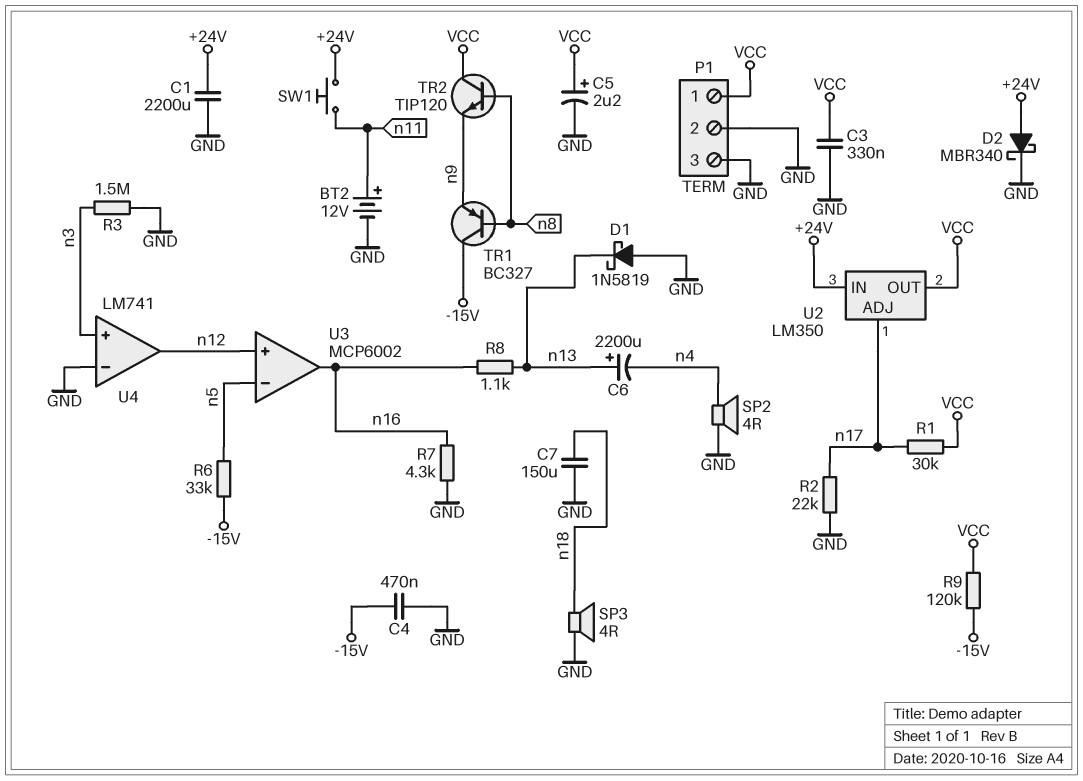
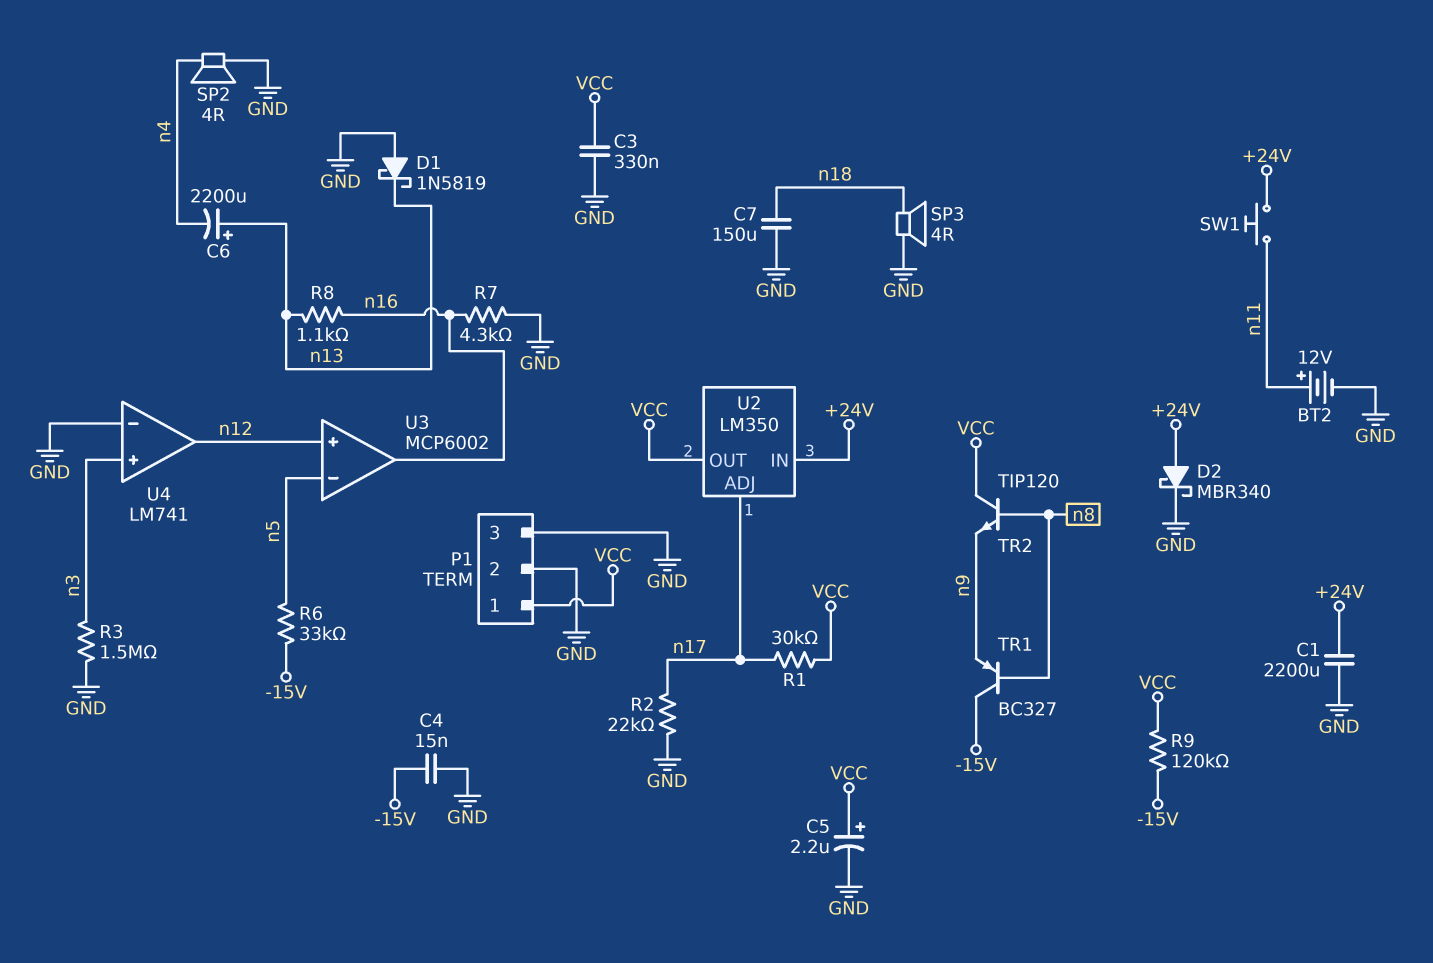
C4: 470nF (-15V, GND) -> 15nF (-15V, GND)

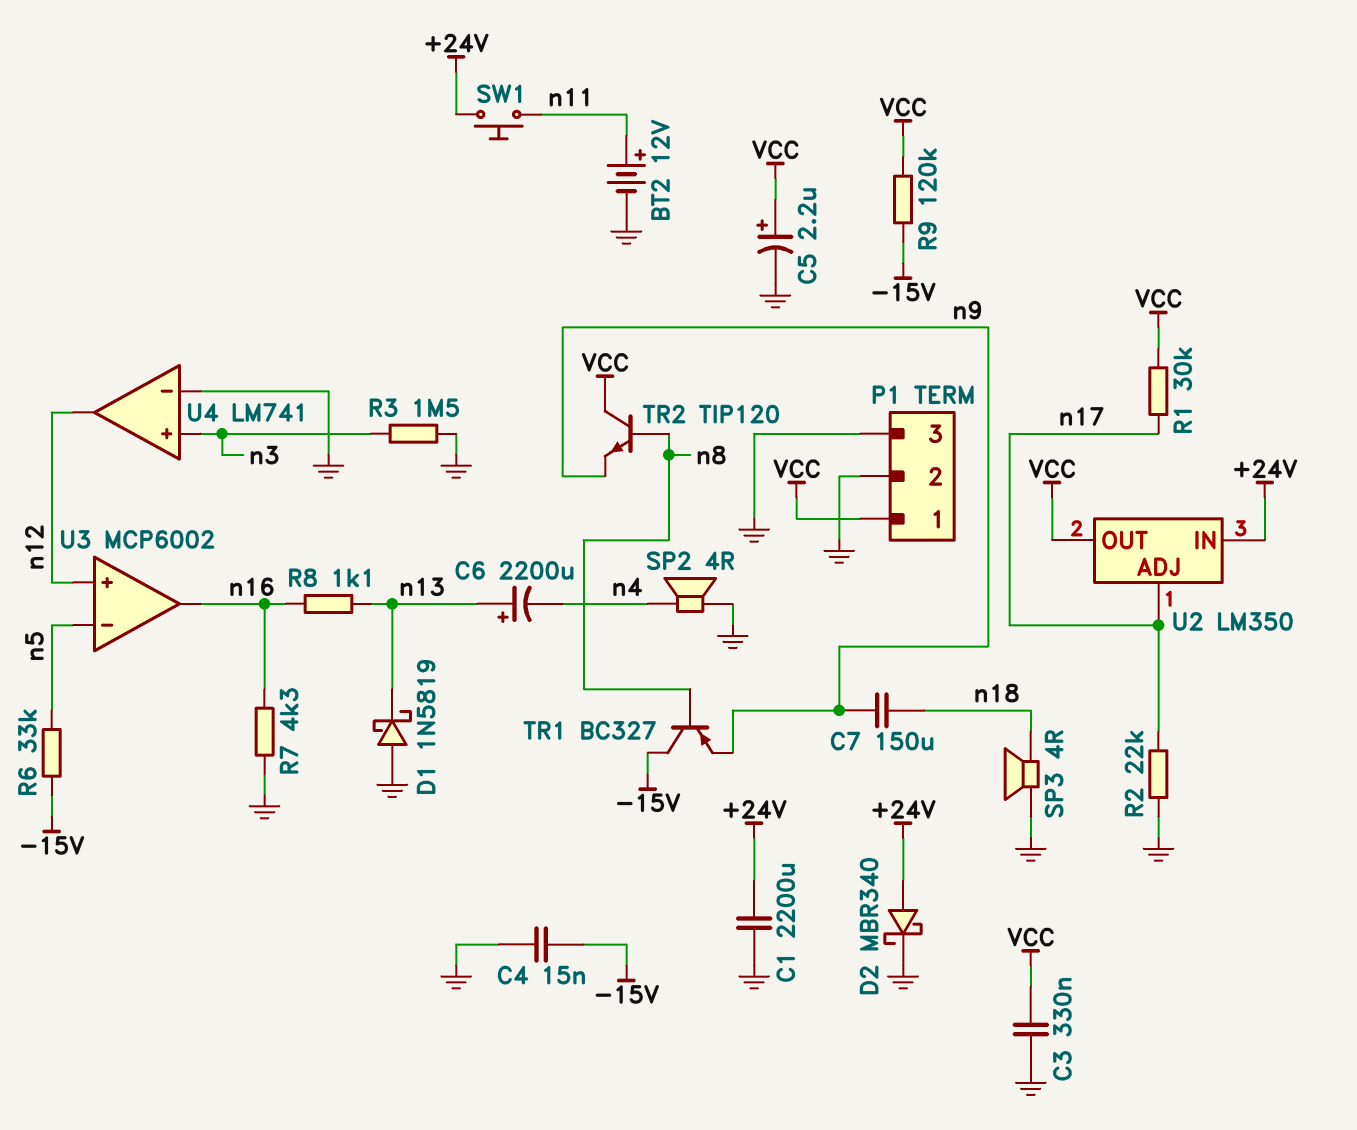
C7: 150uF (GND, n18) -> 150uF (n9, n18)

